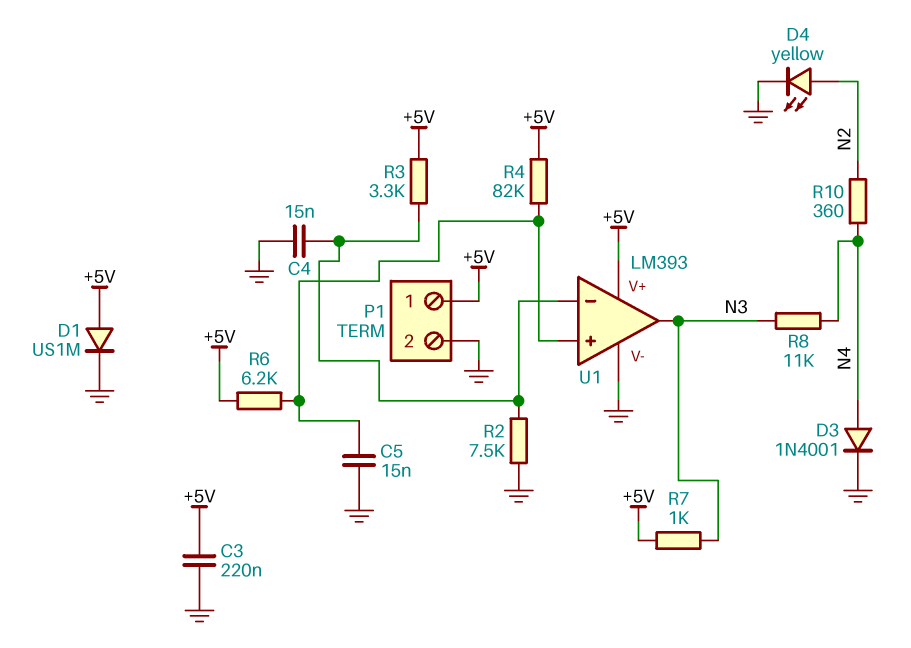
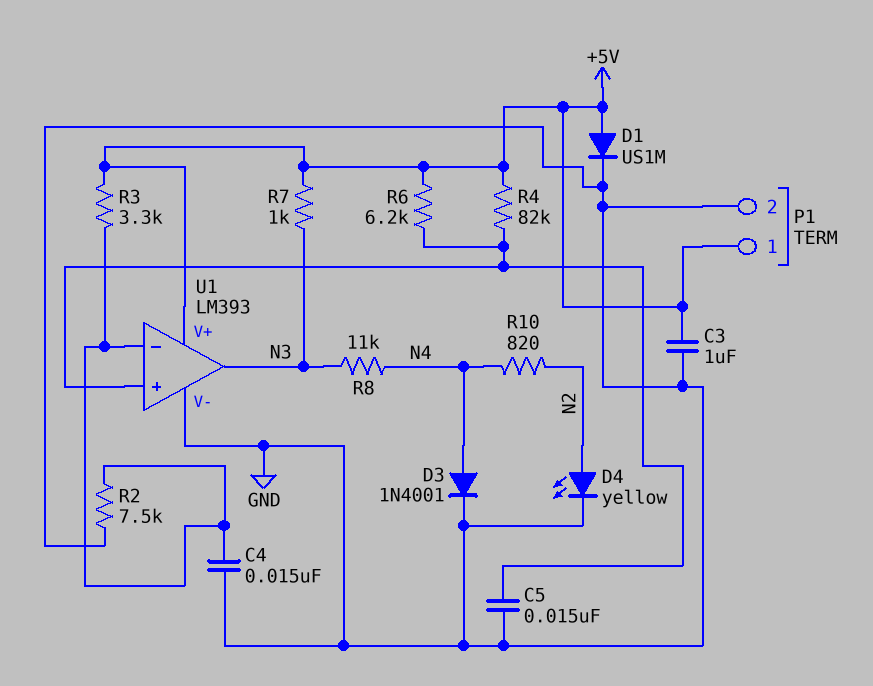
C3: 220nF (+5V, GND) -> 1uF (+5V, GND)
R10: 360 (N2, N4) -> 820 (N2, N4)

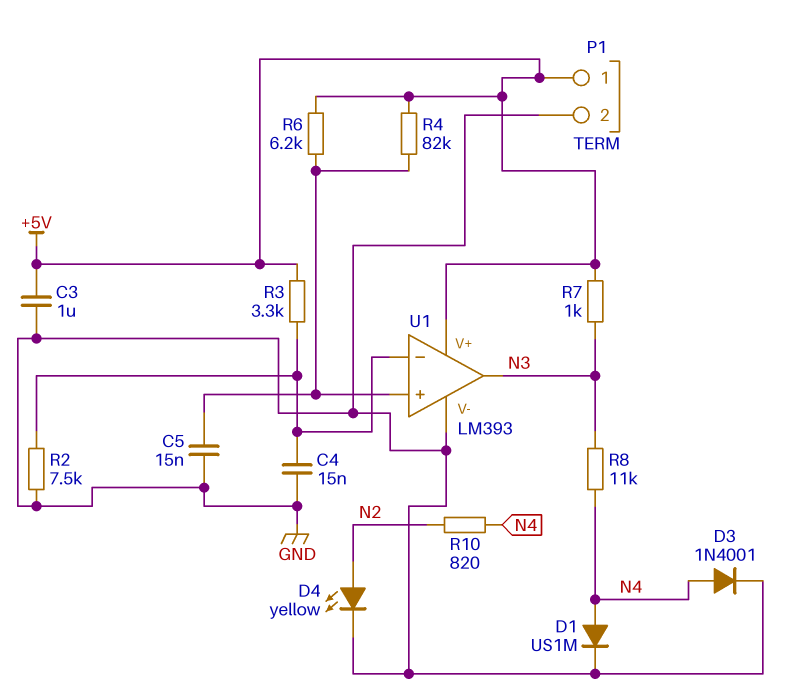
D1: diode US1M (A +5V, K GND) -> diode US1M (A N4, K GND)

